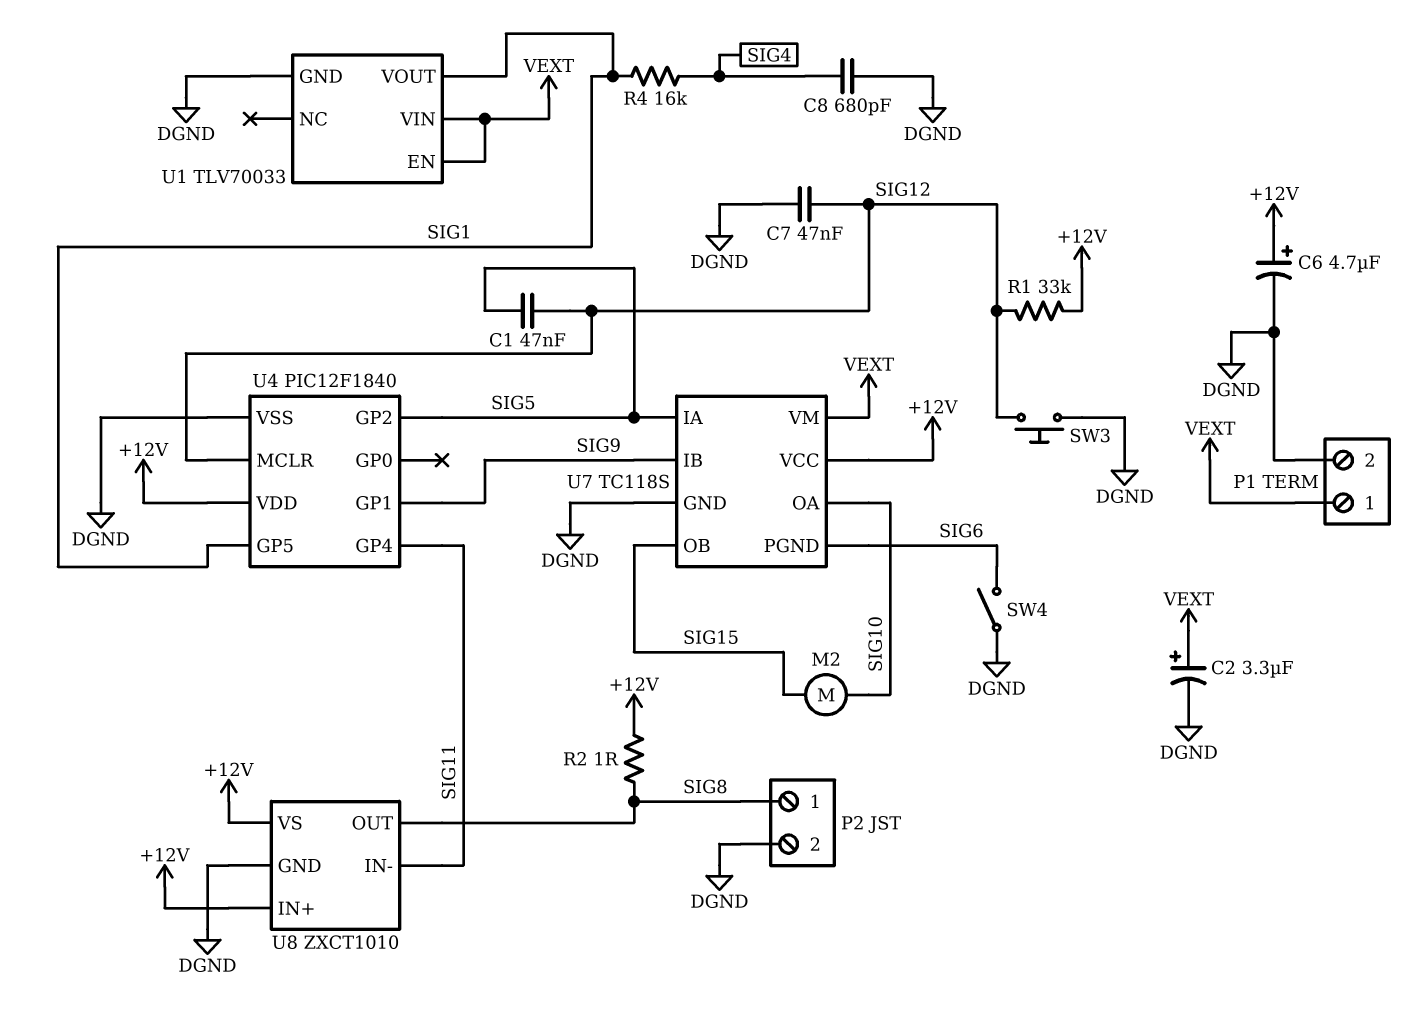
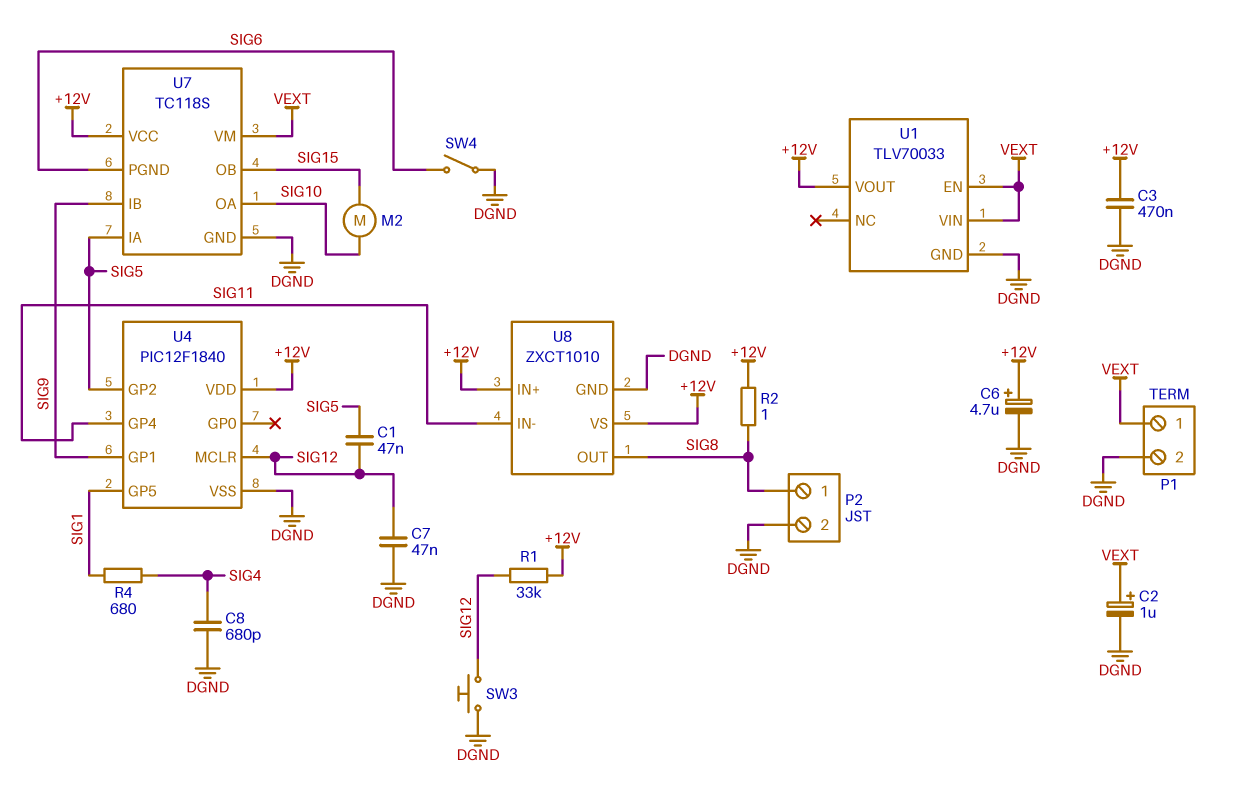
C2: 3.3uF (plus VEXT, minus DGND) -> 1uF (plus VEXT, minus DGND)
C3: none -> 470nF (+12V, DGND)
R4: 16k (SIG1, SIG4) -> 680 (SIG1, SIG4)
U1 pin VOUT: SIG1 -> +12V

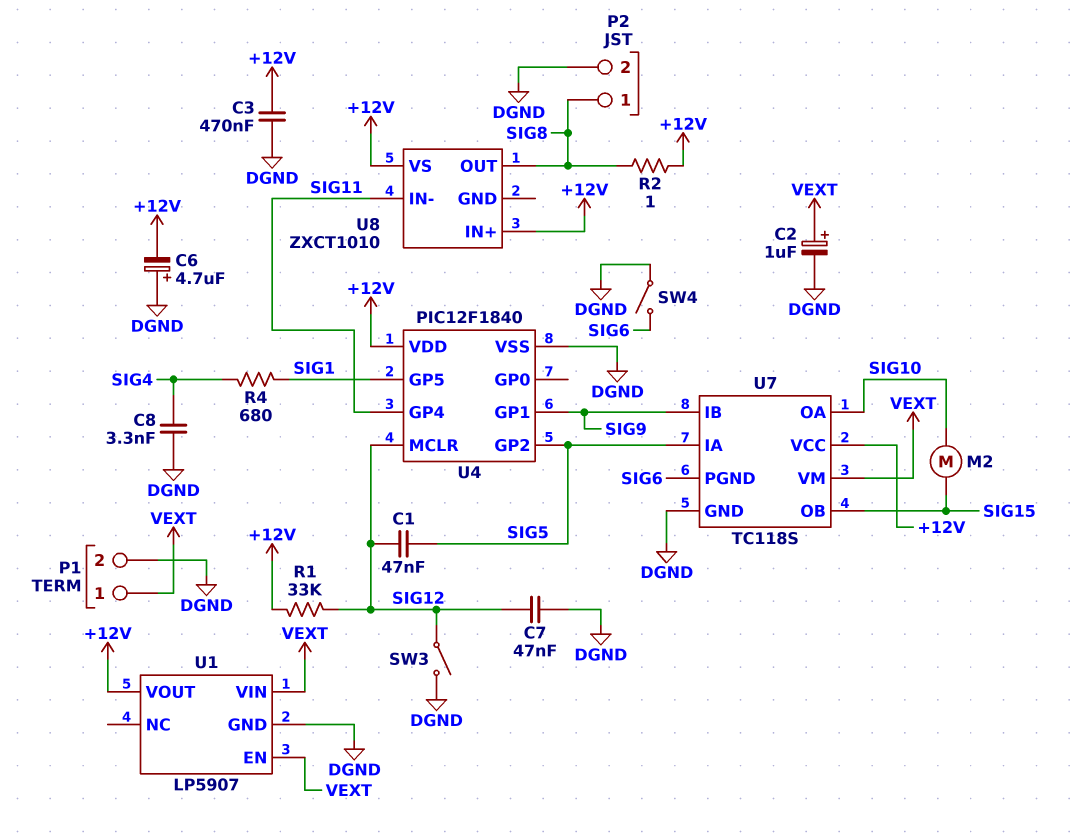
C6: 4.7uF (plus +12V, minus DGND) -> 4.7uF (plus DGND, minus +12V)
C8: 680pF (DGND, SIG4) -> 3.3nF (DGND, SIG4)
SW3: button (DGND, SIG12) -> switch (DGND, SIG12)
U1: TLV70033 -> LP5907
U8 pin GND: DGND -> none

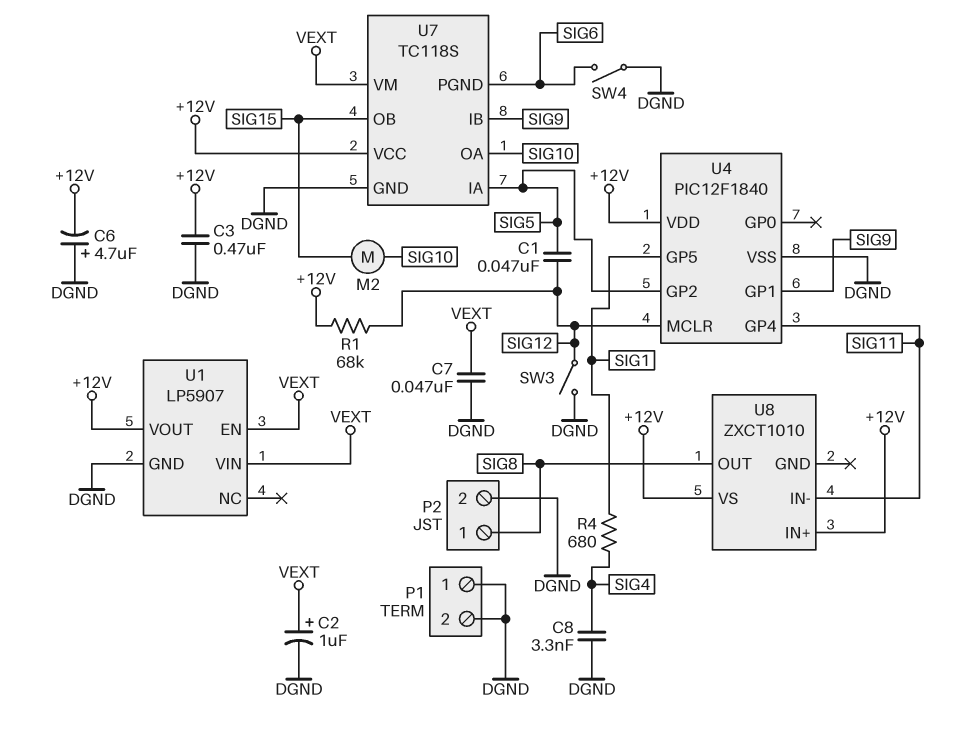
C7: 47nF (DGND, SIG12) -> 47nF (DGND, VEXT)
P1 pin 1: VEXT -> DGND
R1: 33k (+12V, SIG12) -> 68k (+12V, SIG12)
R2: 1 (+12V, SIG8) -> none

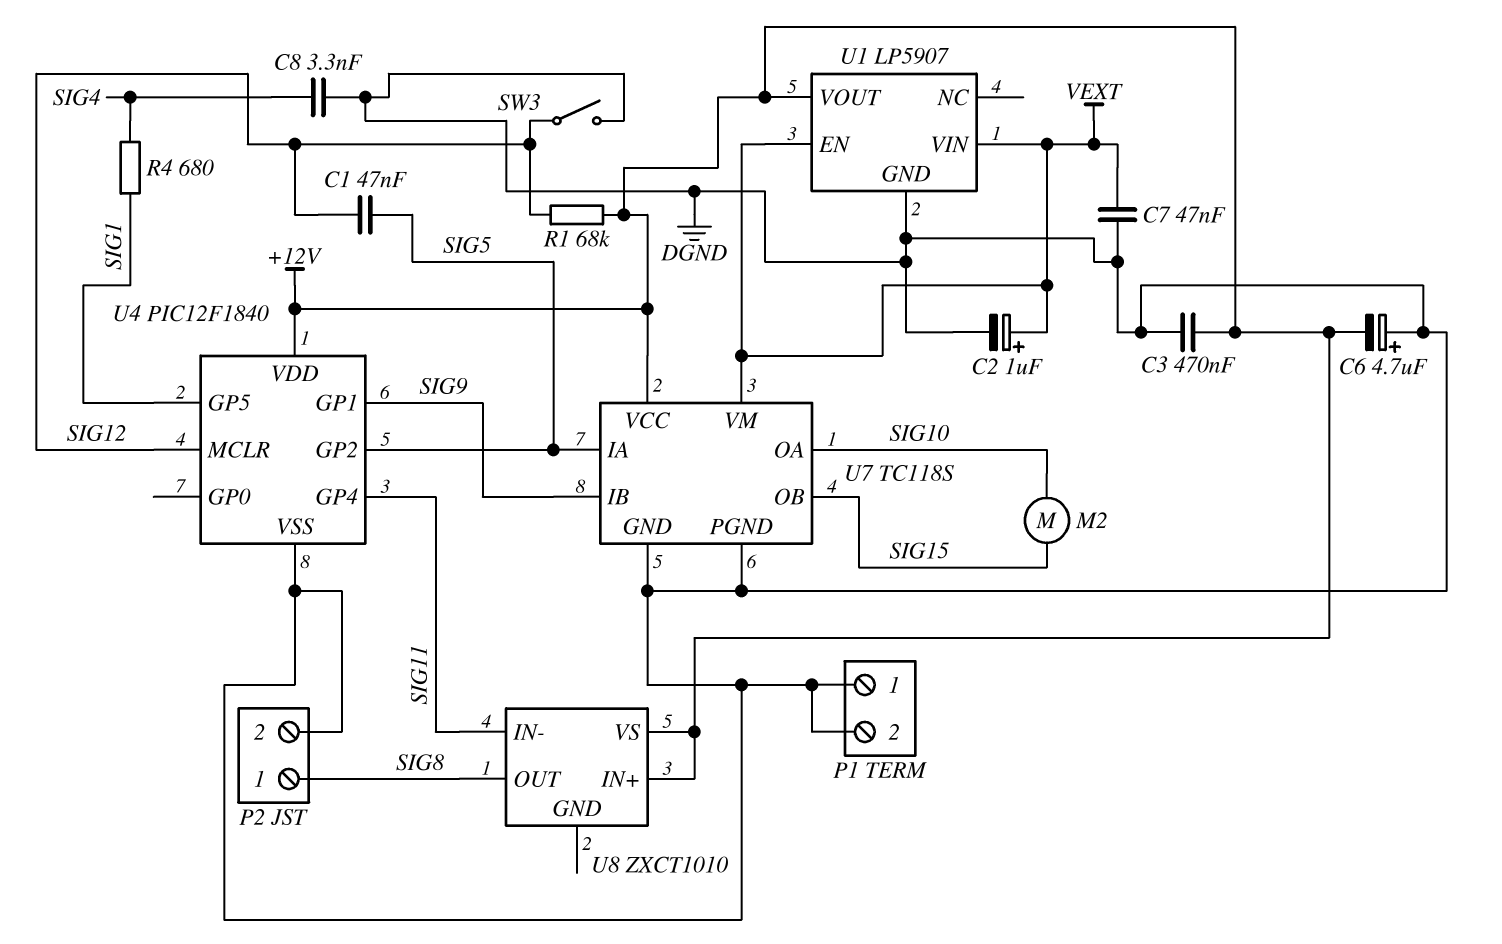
SW4: switch (DGND, SIG6) -> none
U7 pin PGND: SIG6 -> DGND

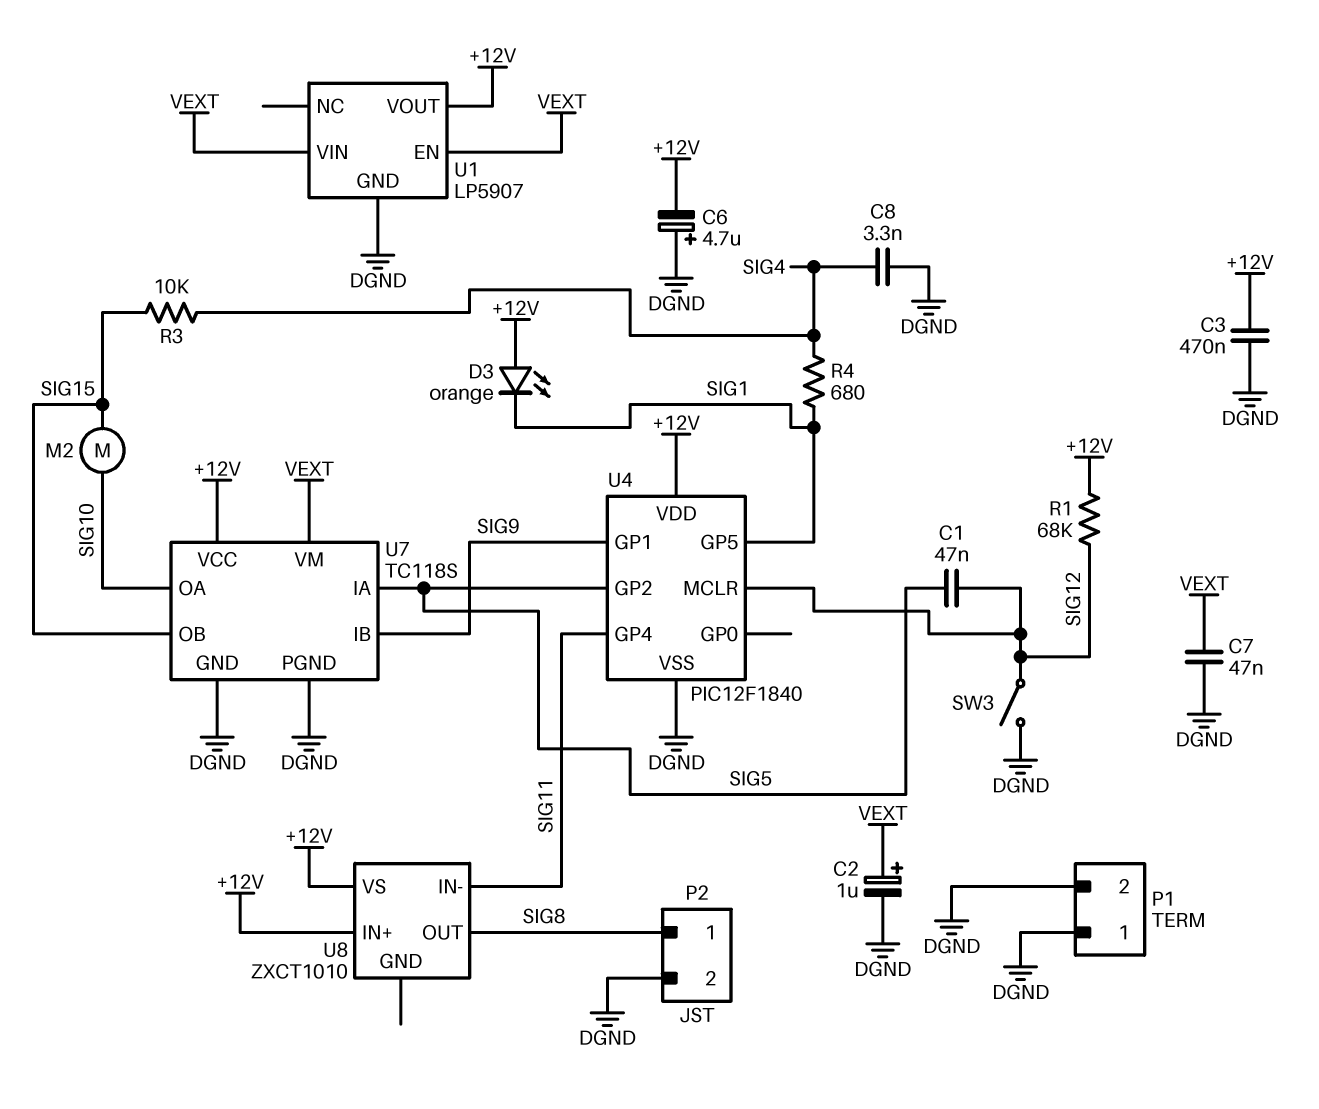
D3: none -> LED orange (A +12V, K SIG1)
R3: none -> 10k (SIG4, SIG15)

